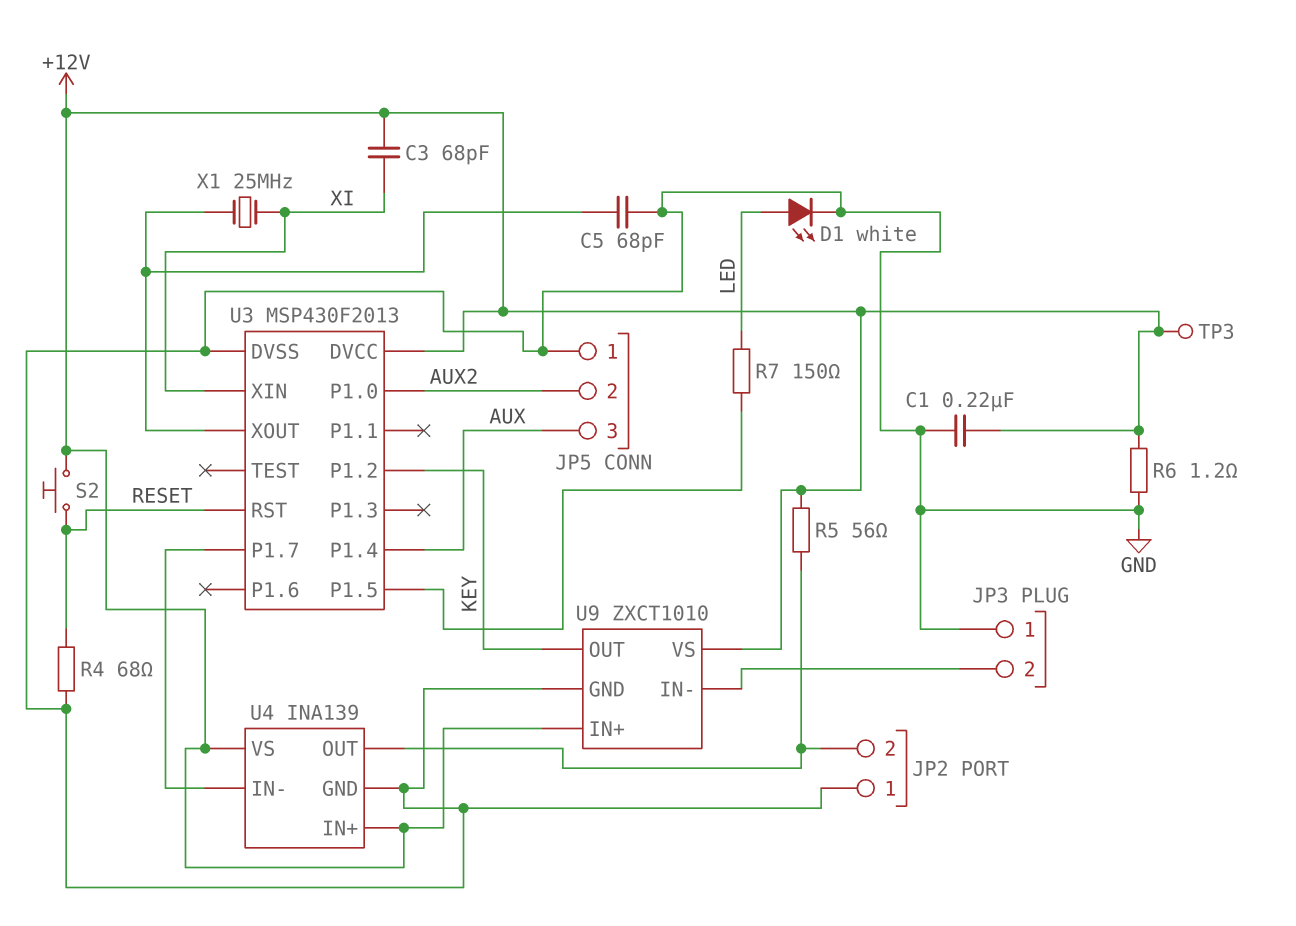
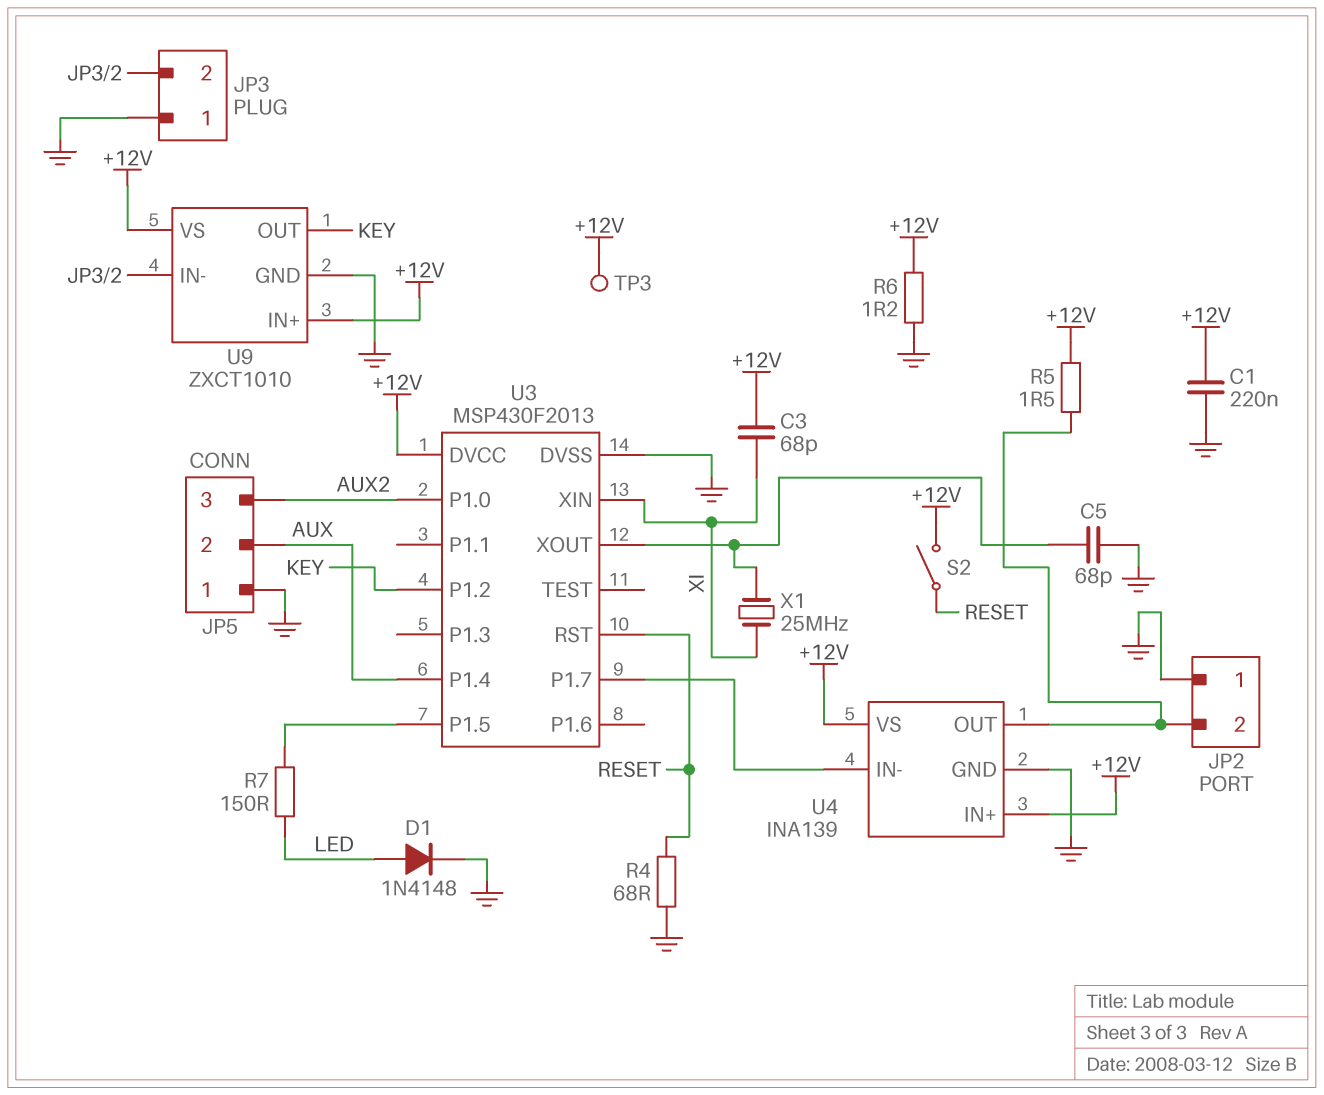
D1: LED white (A LED, K GND) -> diode 1N4148 (A LED, K GND)
JP5 pin 2: AUX2 -> AUX
JP5 pin 3: AUX -> AUX2
R5: 56 (+12V, JP2/2) -> 1.5 (+12V, JP2/2)
S2: button (+12V, RESET) -> switch (+12V, RESET)

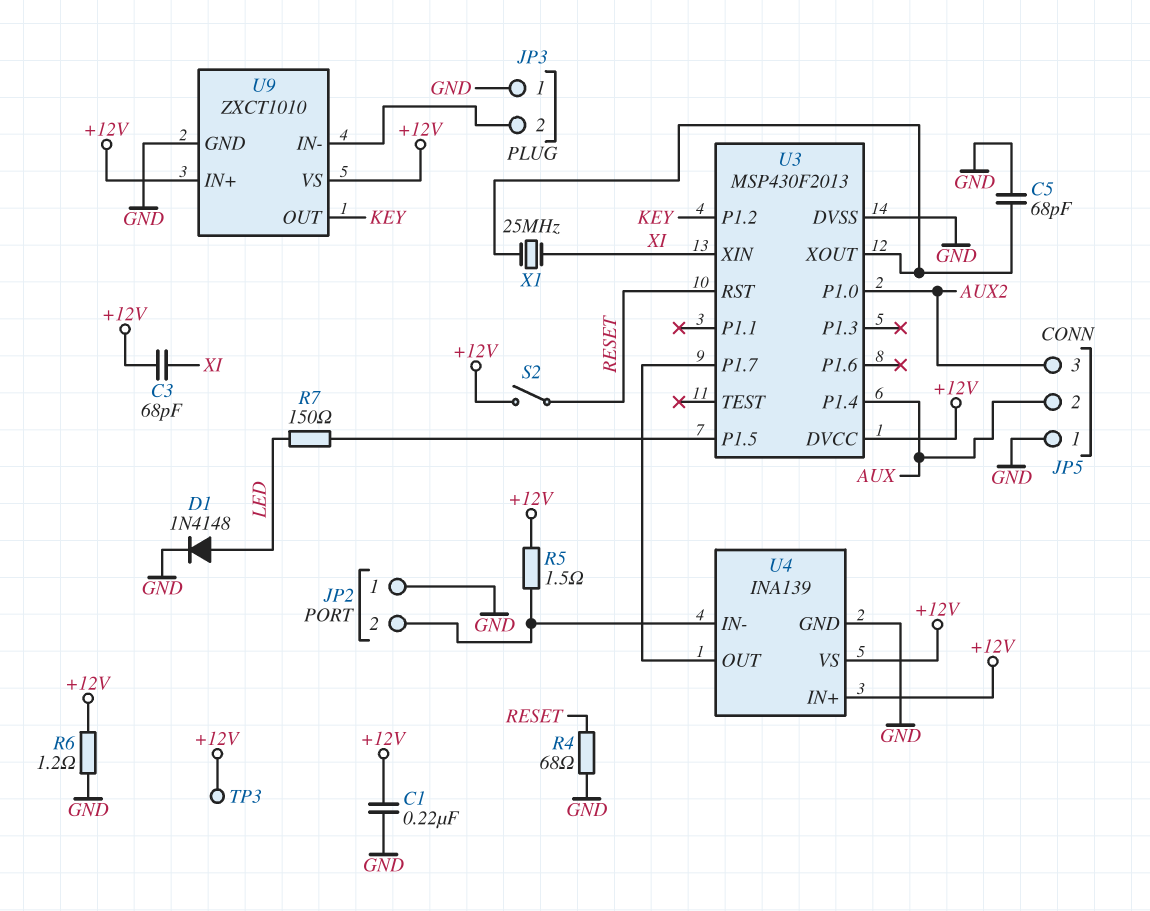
U4 pin IN-: U3/P1.7 -> JP2/2
U4 pin OUT: JP2/2 -> U3/P1.7

